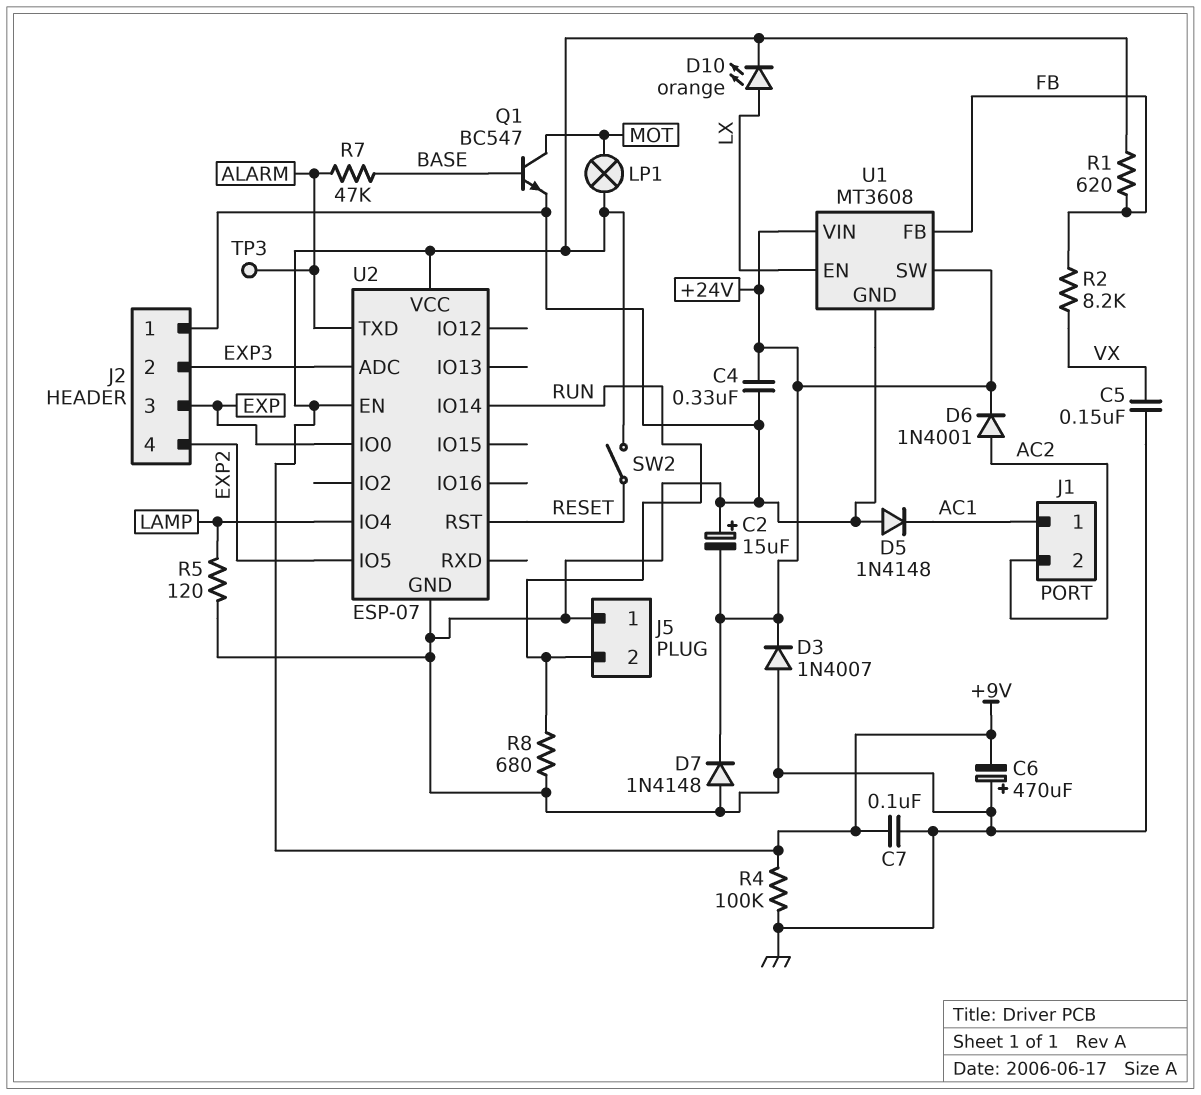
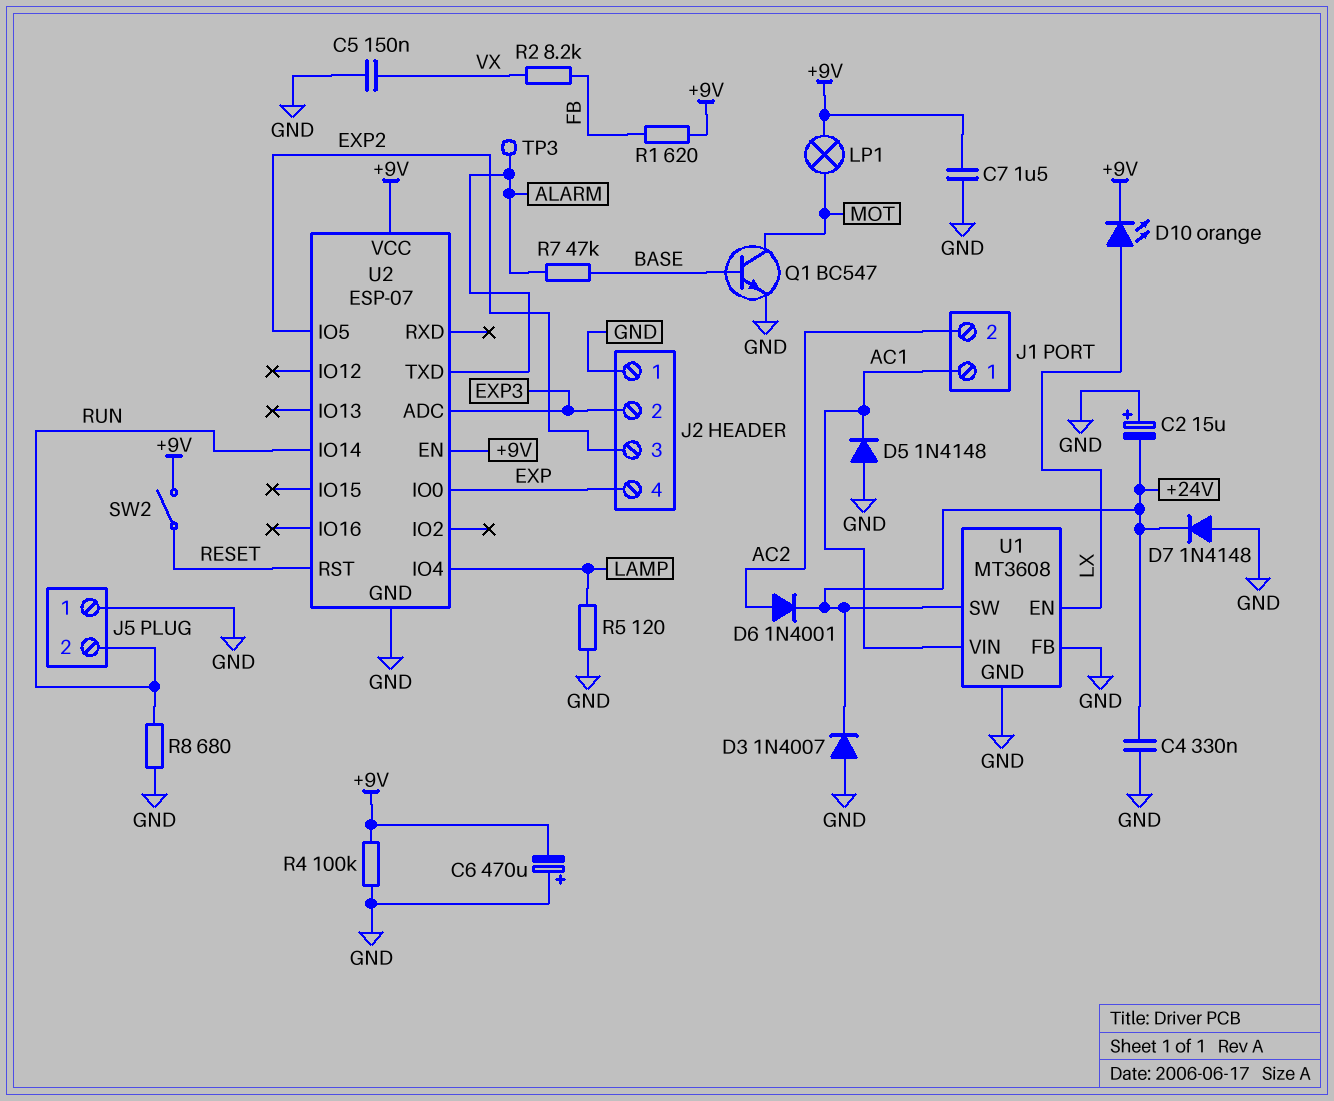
C7: 100nF (+9V, GND) -> 1.5uF (+9V, GND)
J2 pin 3: EXP -> EXP2
J2 pin 4: EXP2 -> EXP
U1 pin FB: FB -> GND
U1 pin VIN: +24V -> AC1

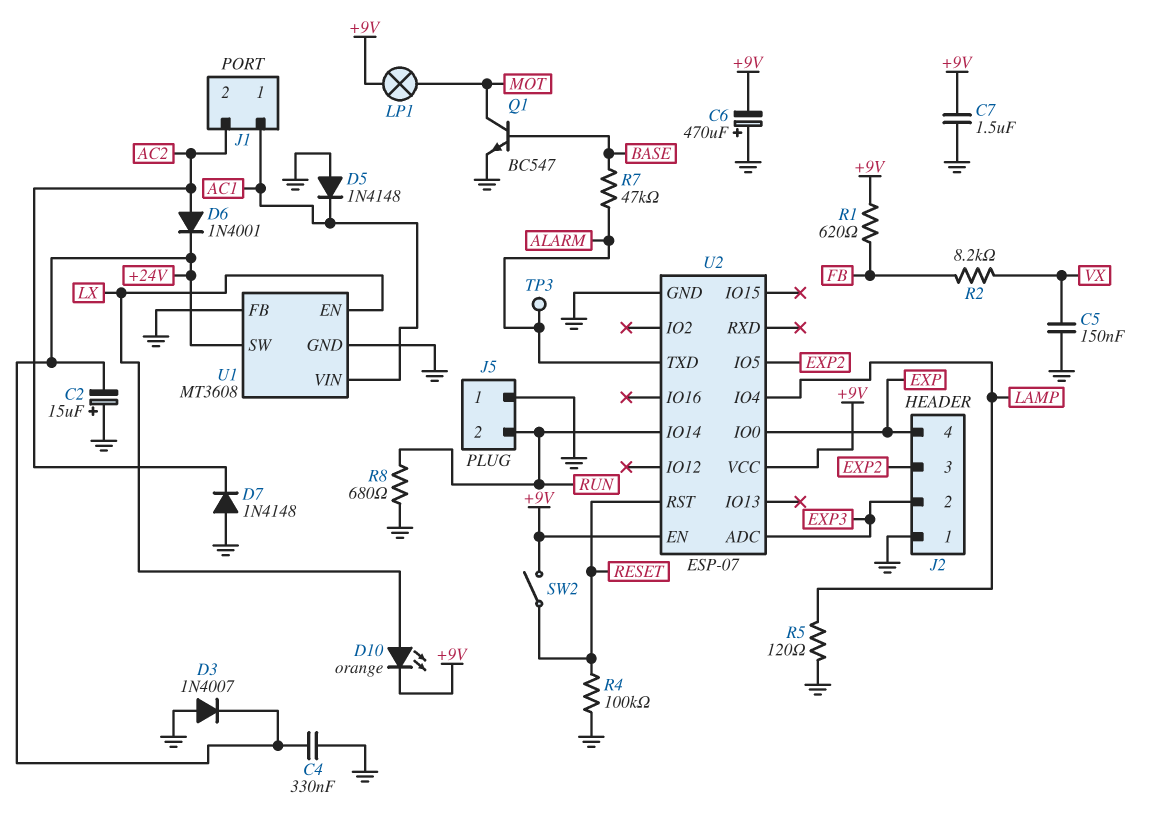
D7: diode 1N4148 (A GND, K +24V) -> diode 1N4148 (A GND, K AC2)
R4: 100k (+9V, GND) -> 100k (GND, RESET)

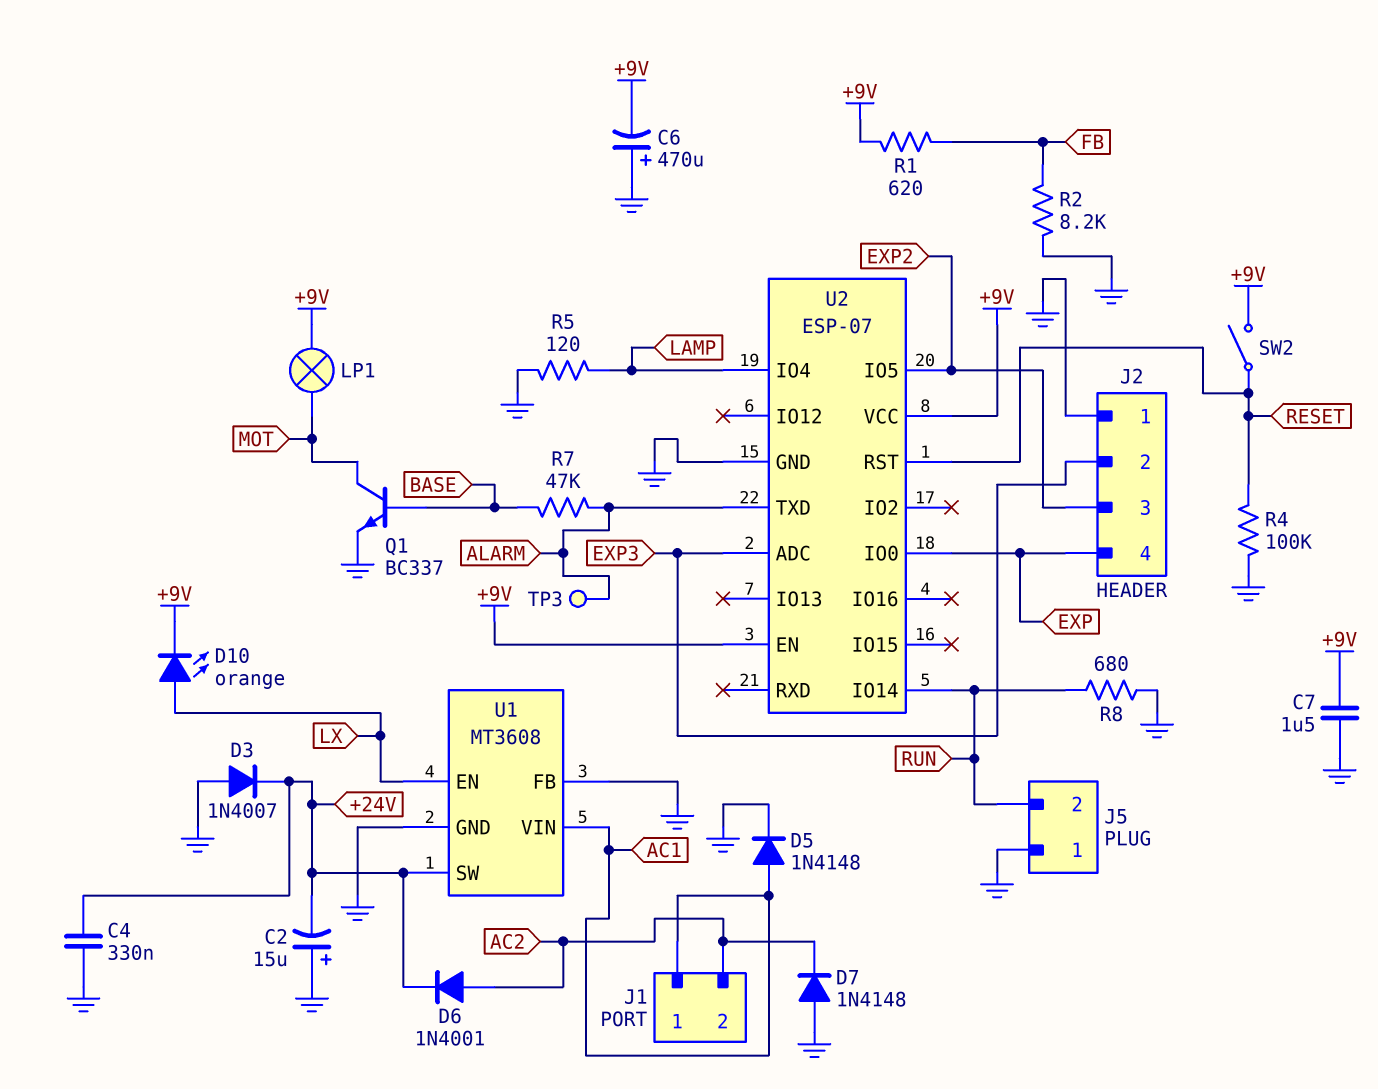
C5: 150nF (GND, VX) -> none
D5: diode 1N4148 (A GND, K AC1) -> diode 1N4148 (A AC1, K GND)
Q1: NPN BC547 (B BASE, C MOT, E GND) -> NPN BC337 (B BASE, C MOT, E GND)
R2: 8.2k (FB, VX) -> 8.2k (FB, GND)

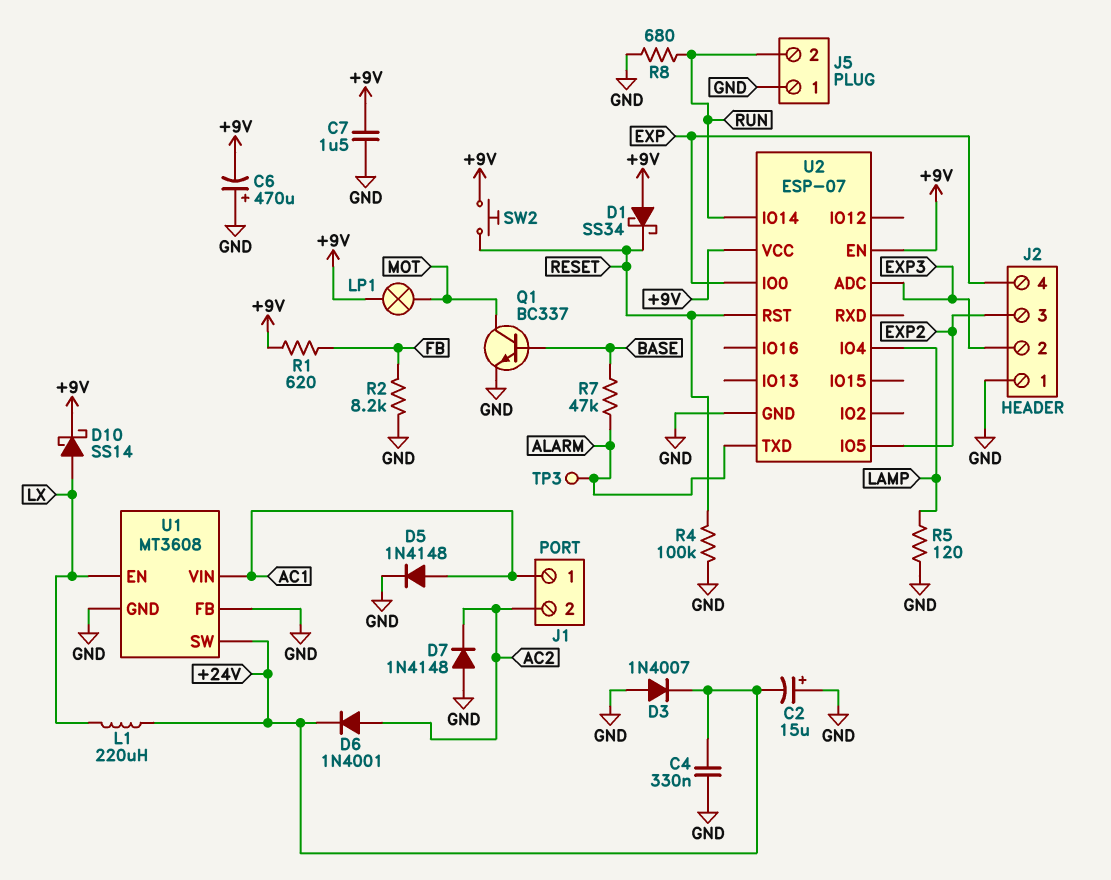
D1: none -> schottky SS34 (A +9V, K RESET)
D10: LED orange (A LX, K +9V) -> schottky SS14 (A LX, K +9V)
L1: none -> 220uH (+24V, LX)
SW2: switch (+9V, RESET) -> button (+9V, RESET)

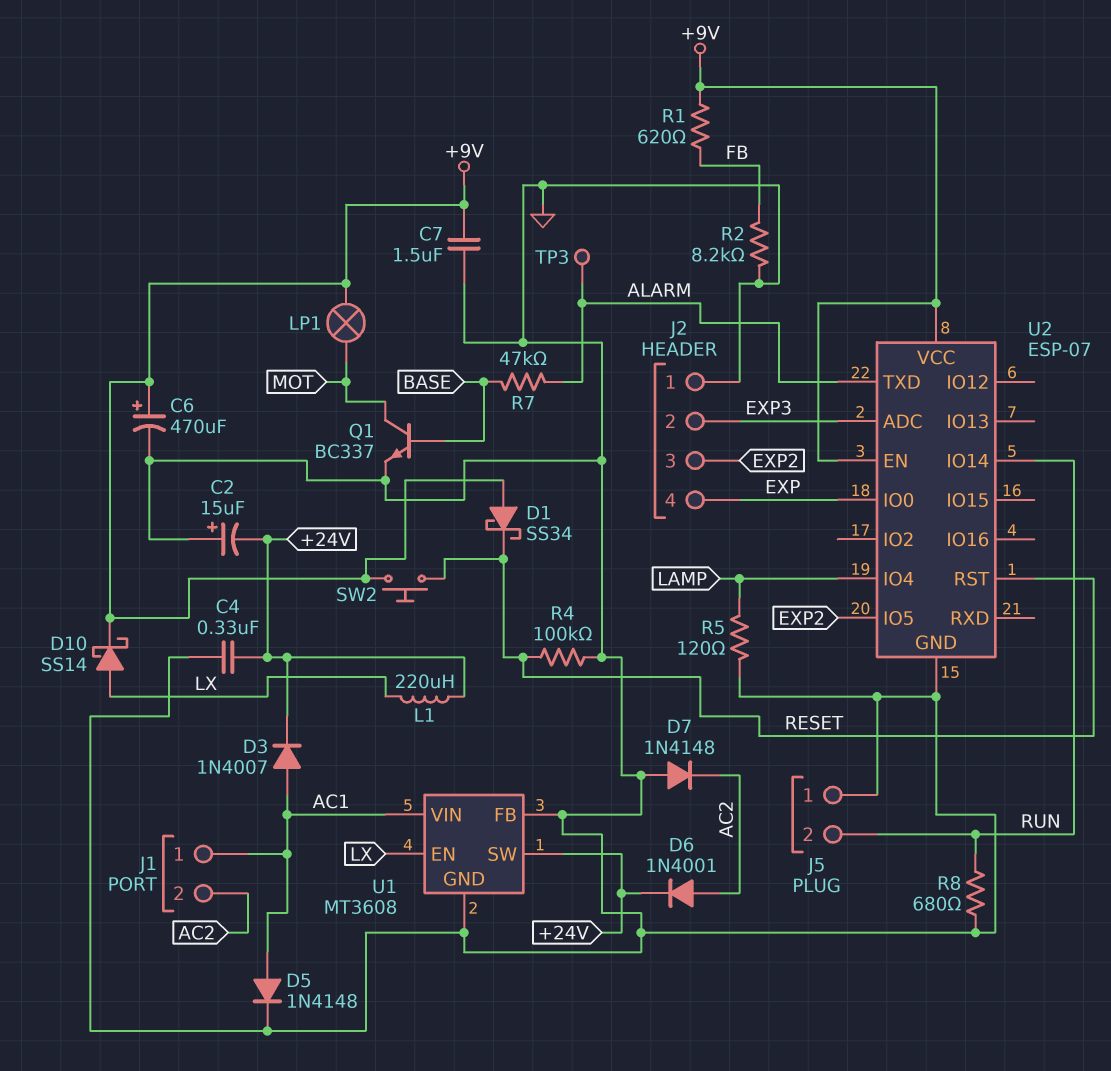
C6: 470uF (plus GND, minus +9V) -> 470uF (plus +9V, minus GND)
D3: diode 1N4007 (A GND, K +24V) -> diode 1N4007 (A AC1, K +24V)

